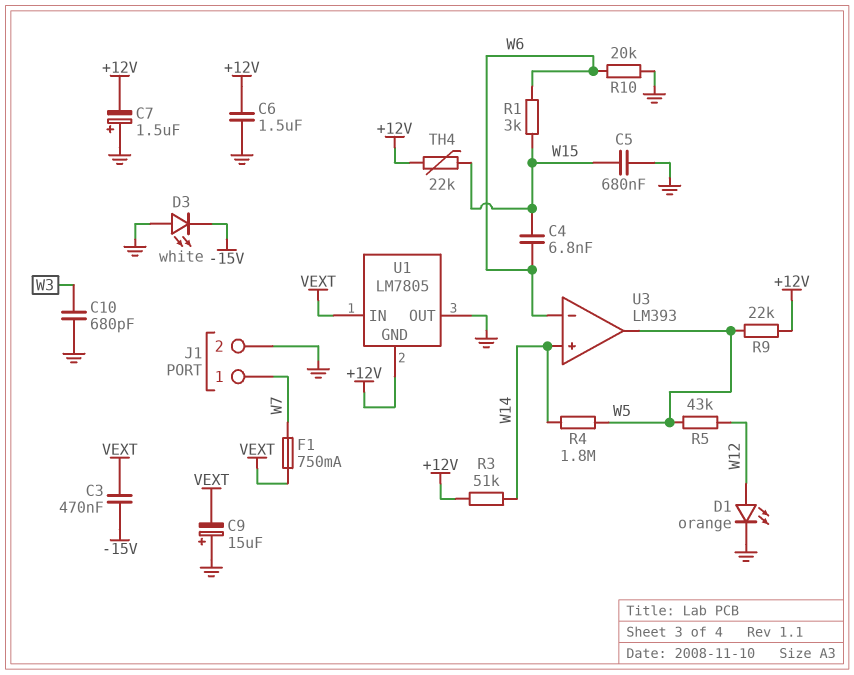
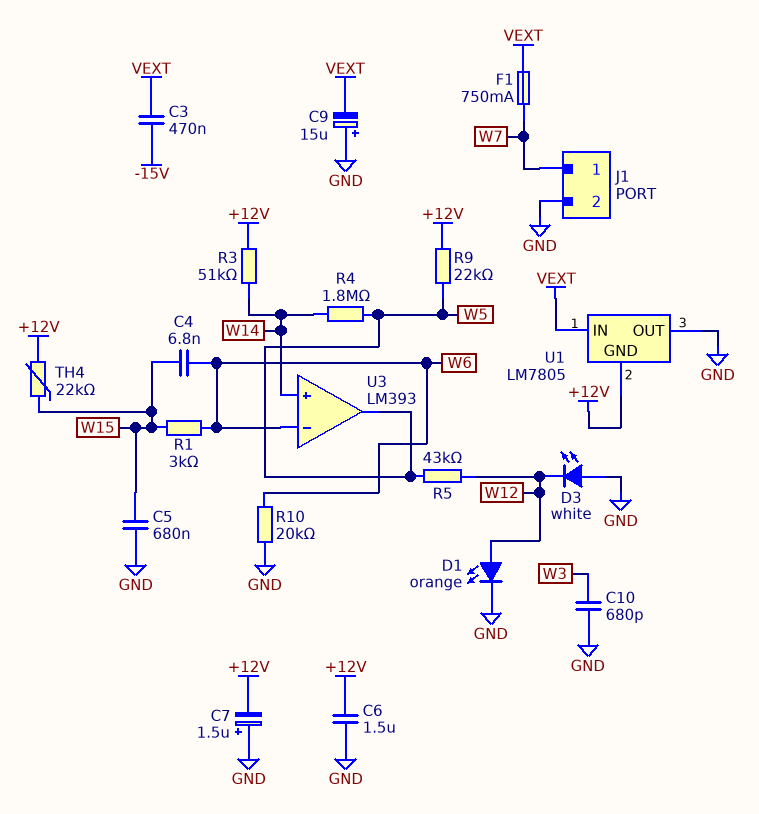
D3: LED white (A GND, K -15V) -> LED white (A GND, K W12)

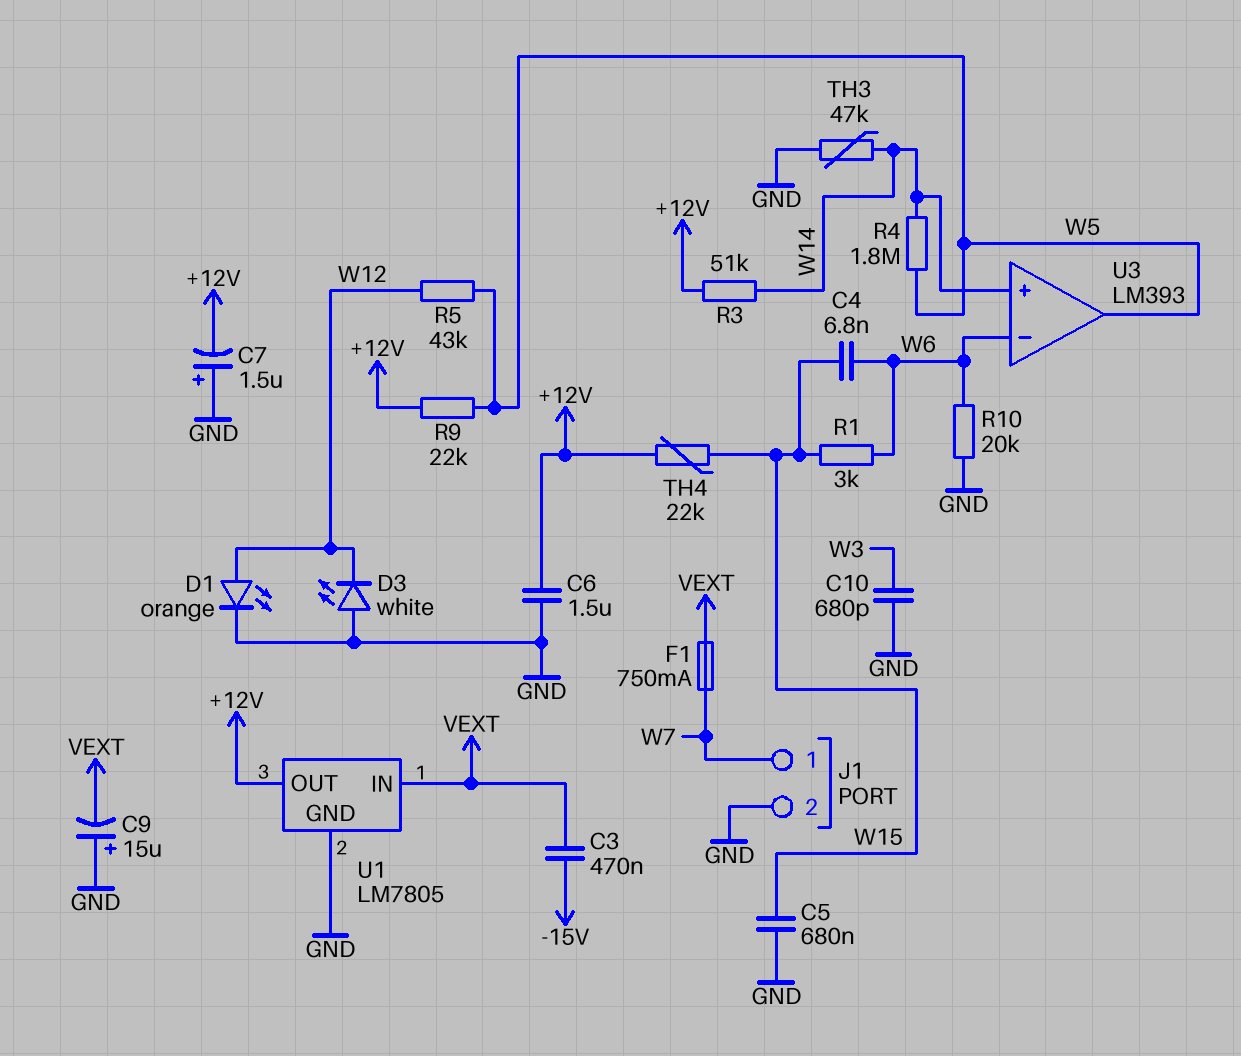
TH3: none -> 47k (GND, W14)
U1 pin GND: +12V -> GND
U1 pin OUT: GND -> +12V

